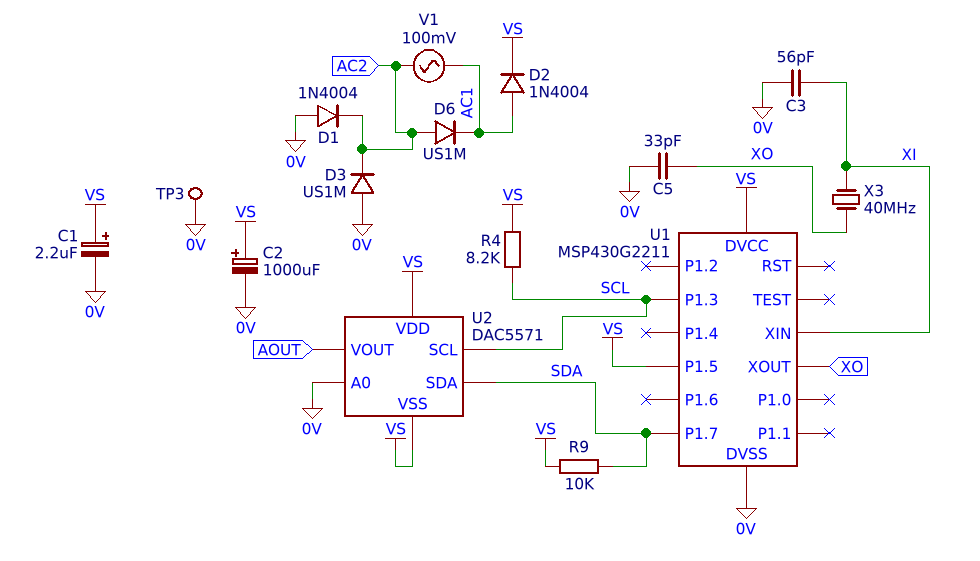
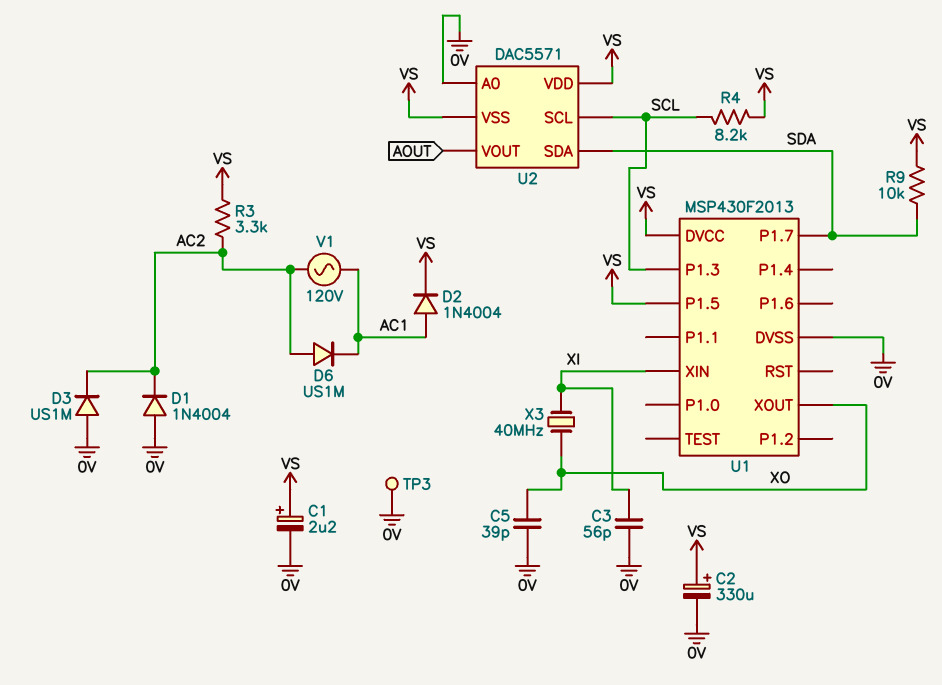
C2: 1000uF (plus VS, minus 0V) -> 330uF (plus VS, minus 0V)
C5: 33pF (0V, XO) -> 39pF (0V, XO)
R3: none -> 3.3k (AC2, VS)
U1: MSP430G2211 -> MSP430F2013
V1: AC 100mV (AC1, AC2) -> AC 120V (AC1, AC2)

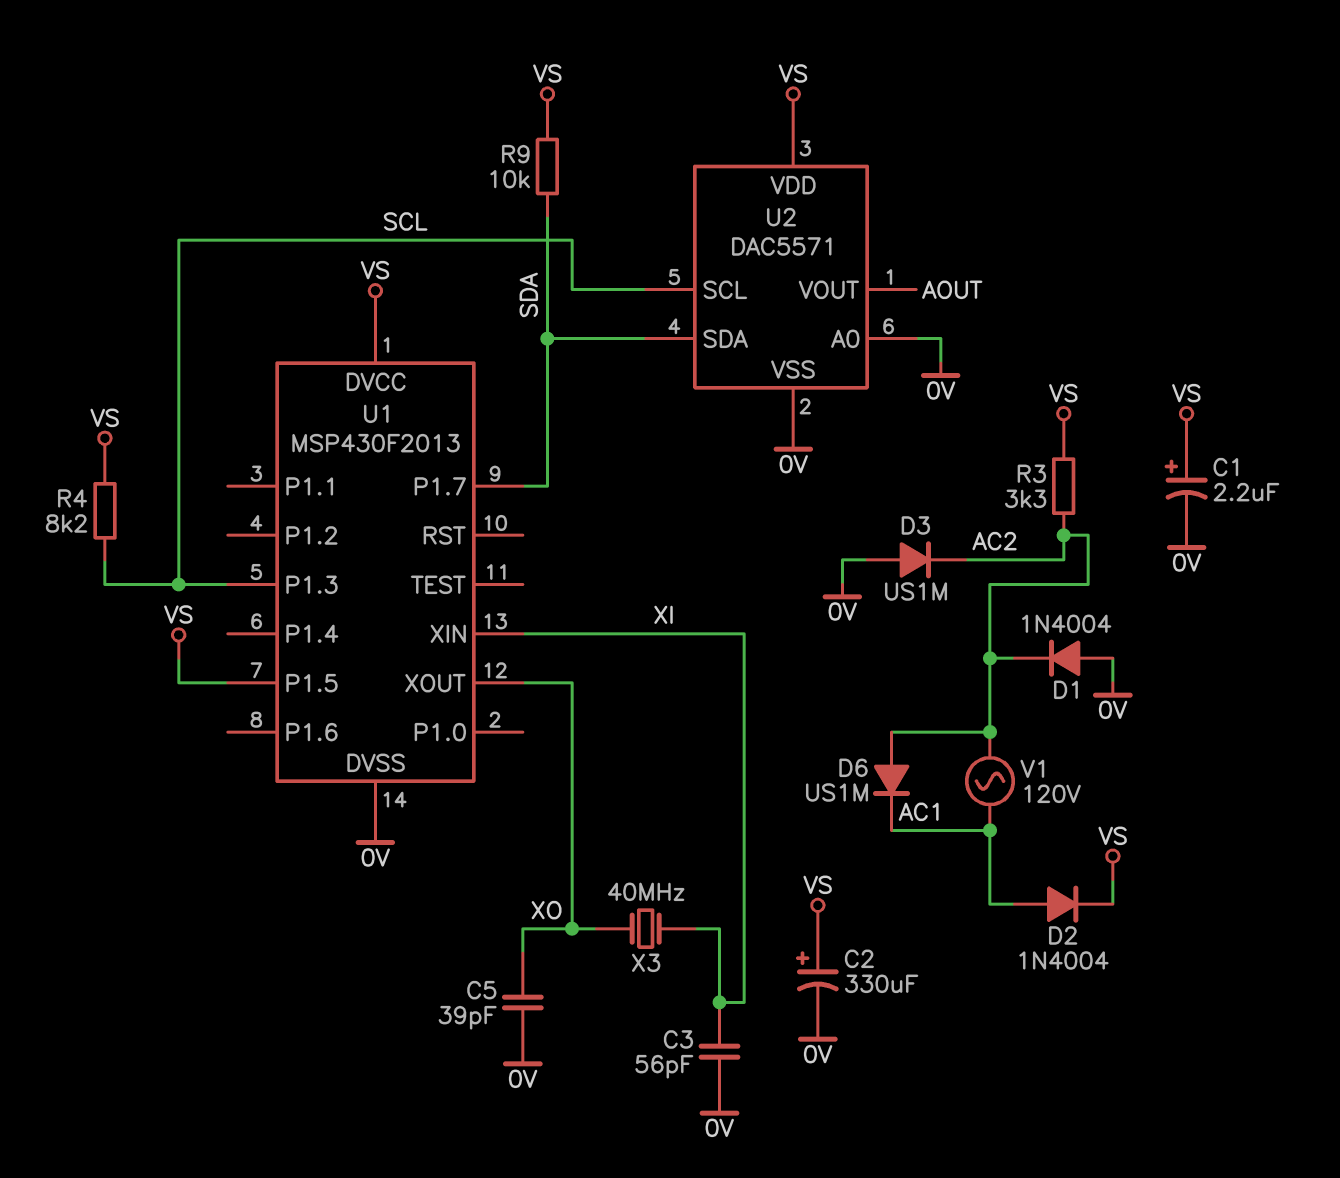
TP3: test point (0V) -> none
U2 pin VSS: VS -> 0V

